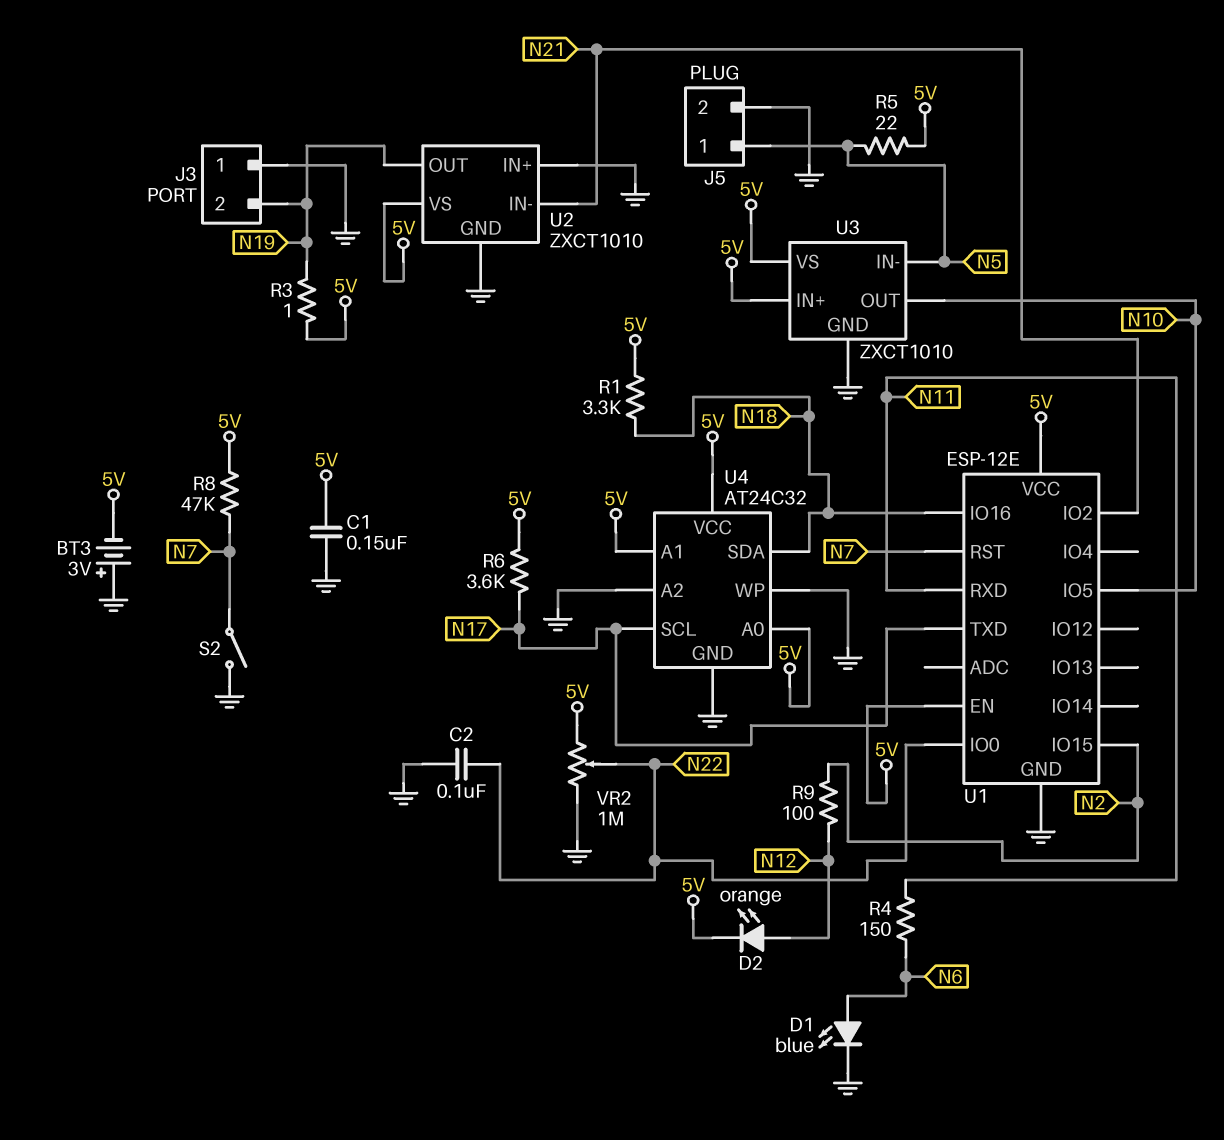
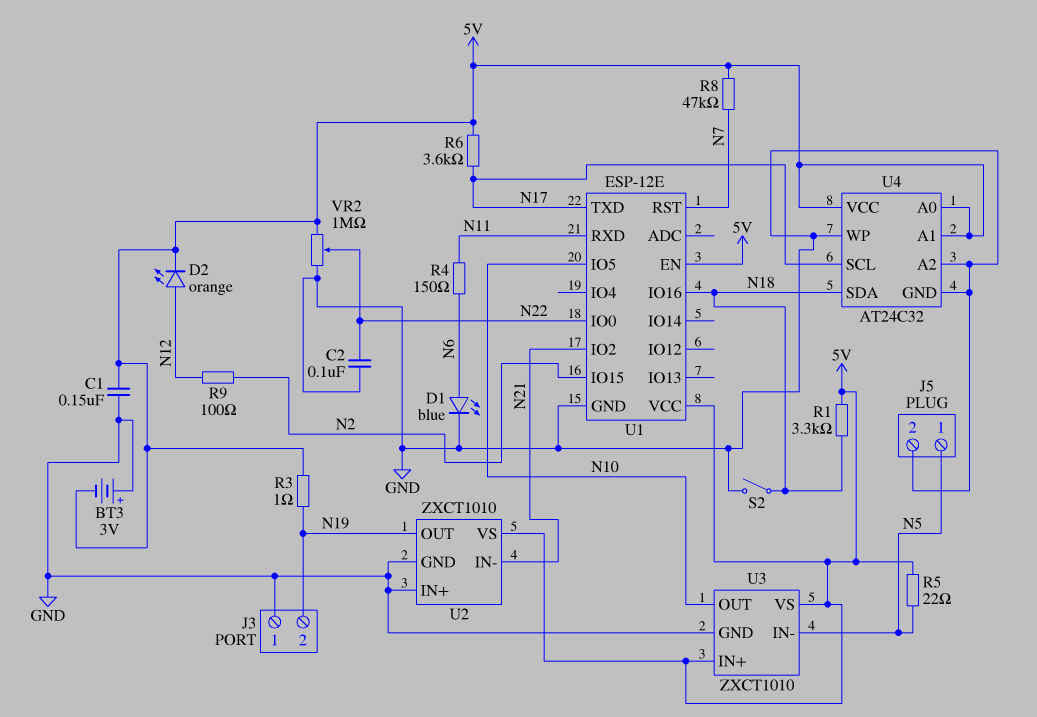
S2: switch (GND, N7) -> switch (GND, N18)

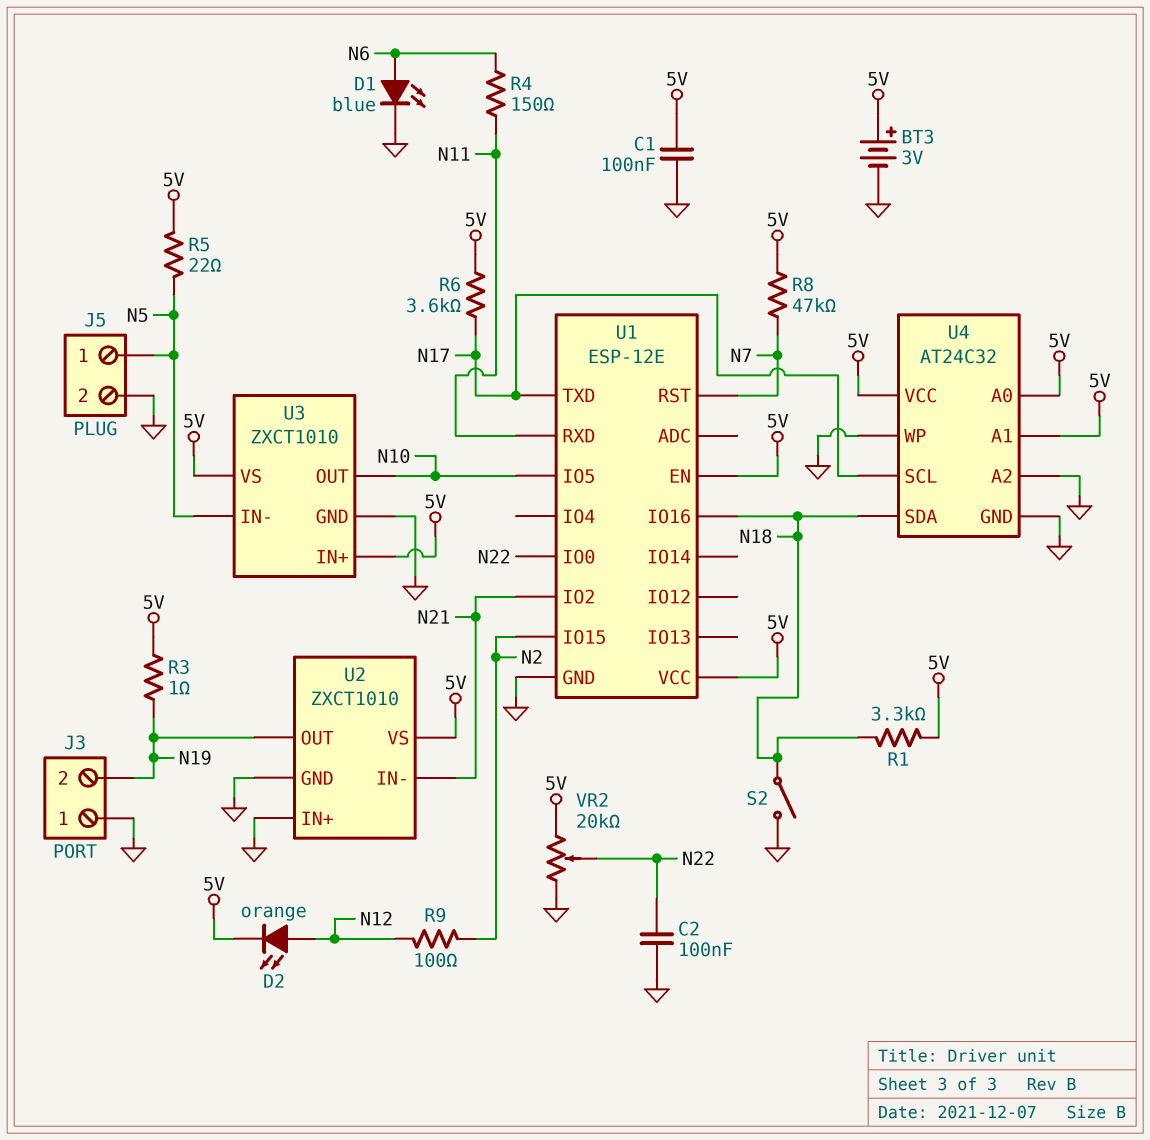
BT3: 3V (plus GND, minus 5V) -> 3V (plus 5V, minus GND)
C1: 150nF (5V, GND) -> 100nF (5V, GND)
VR2: 1M (5V, GND, wiper N22) -> 20k (5V, GND, wiper N22)

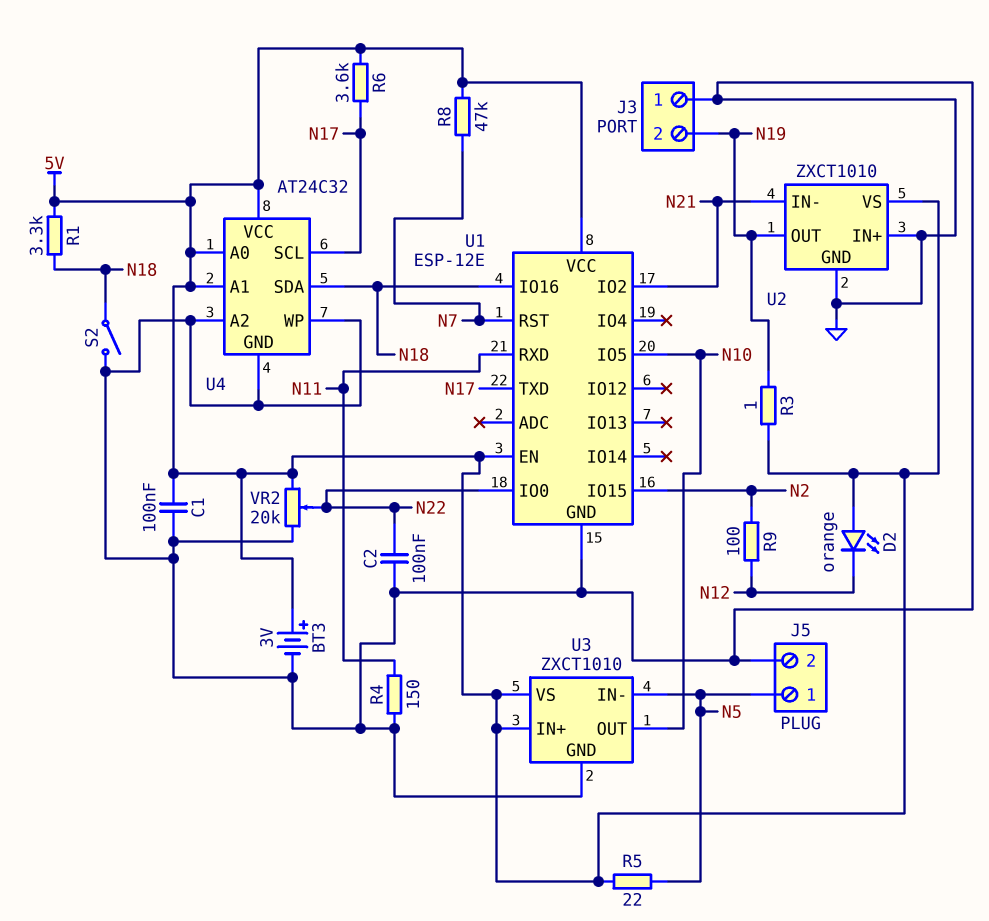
D1: LED blue (A N6, K GND) -> none
D2: LED orange (A N12, K 5V) -> LED orange (A 5V, K N12)
R4: 150 (N6, N11) -> 150 (GND, N11)

